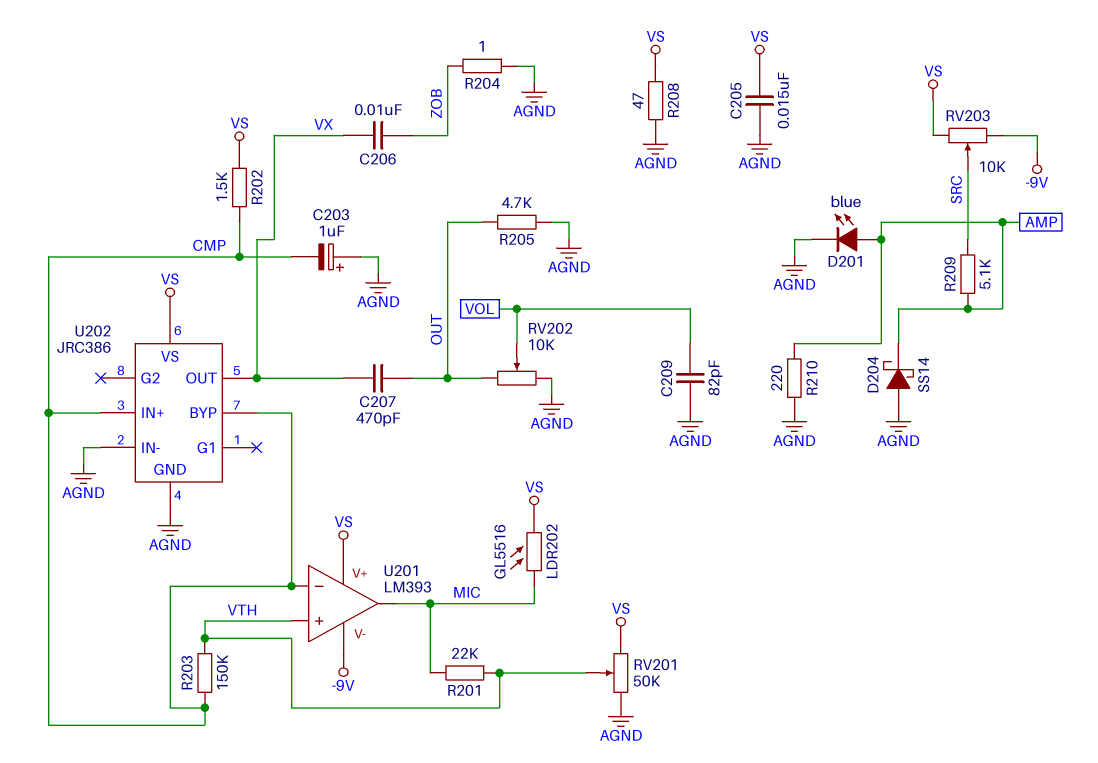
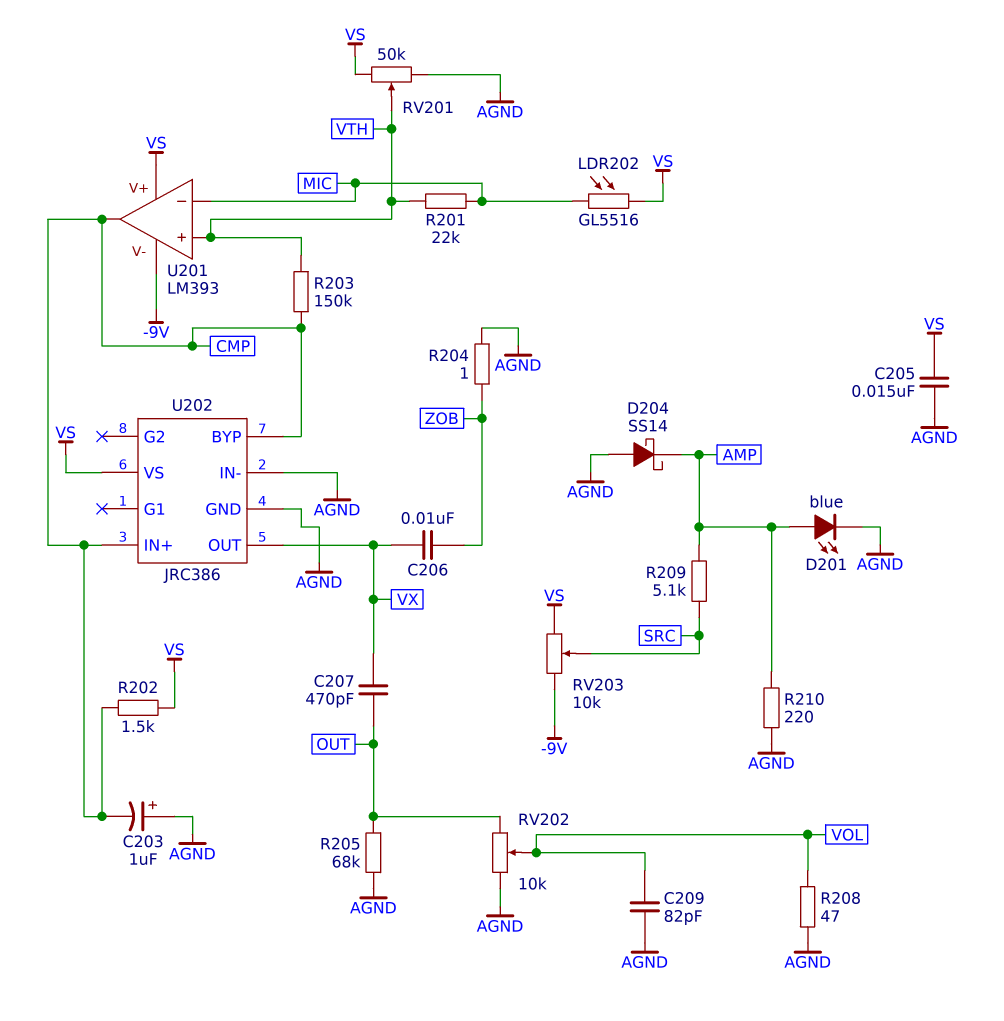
R205: 4.7k (AGND, OUT) -> 68k (AGND, OUT)
R208: 47 (AGND, VS) -> 47 (AGND, VOL)
U201 pin in-: CMP -> MIC
U201 pin out: MIC -> CMP

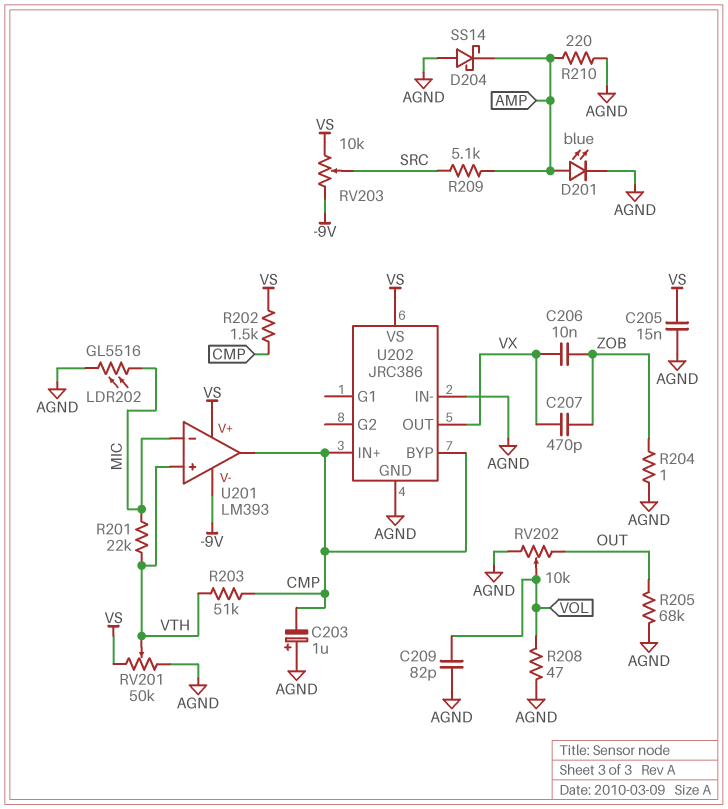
C207: 470pF (OUT, VX) -> 470pF (VX, ZOB)
LDR202: GL5516 (MIC, VS) -> GL5516 (AGND, MIC)
R203: 150k (CMP, VTH) -> 51k (CMP, VTH)

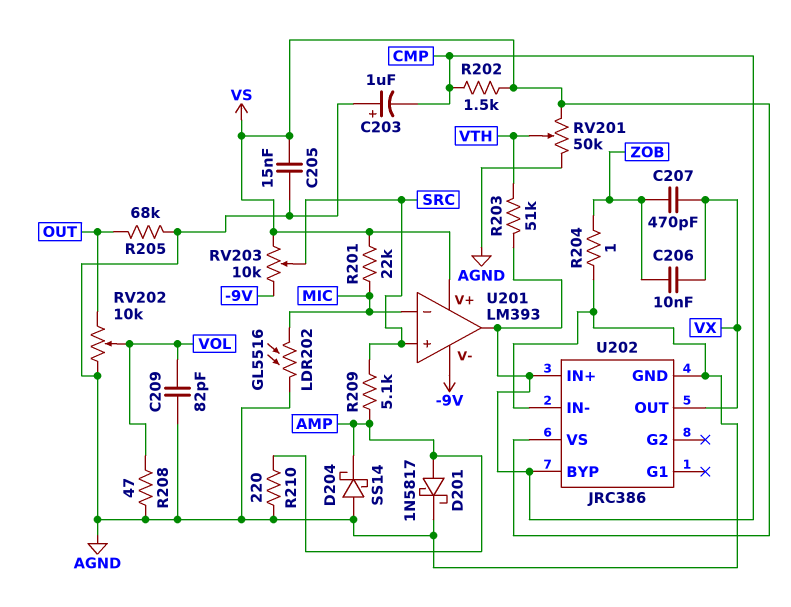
D201: LED blue (A AMP, K AGND) -> schottky 1N5817 (A AMP, K AGND)
R201: 22k (MIC, VTH) -> 22k (MIC, VS)
U201 pin in+: VTH -> SRC

